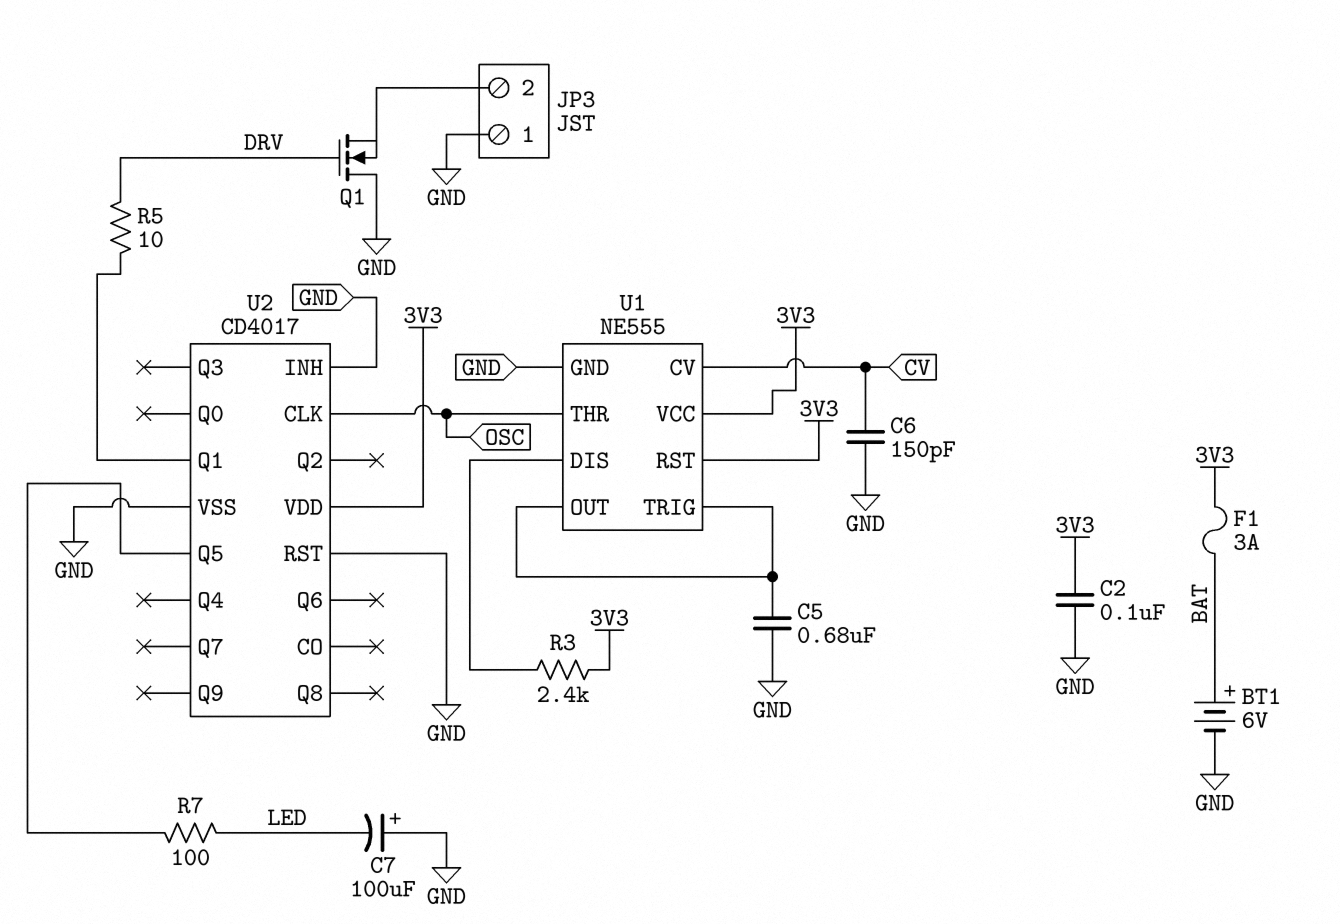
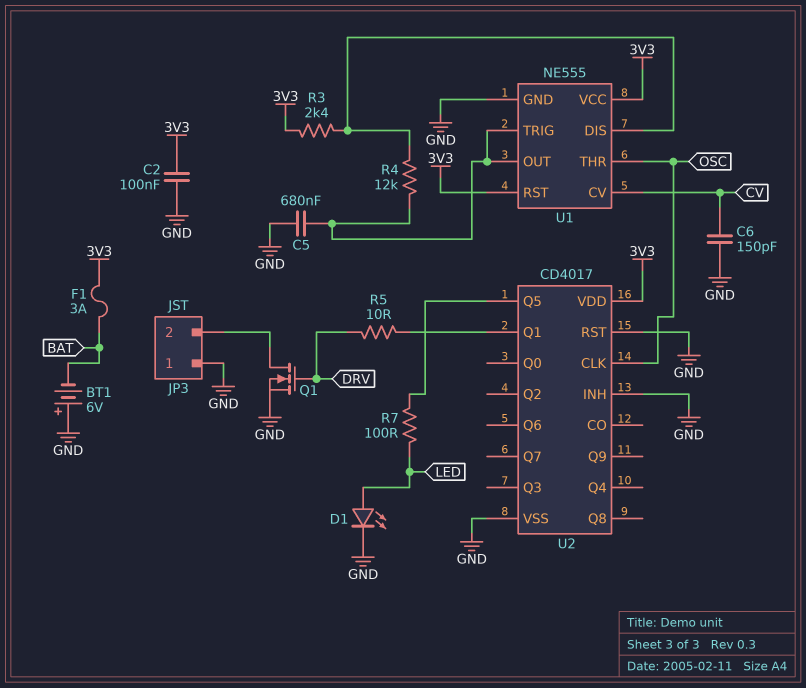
BT1: 6V (plus BAT, minus GND) -> 6V (plus GND, minus BAT)
C7: 100uF (plus GND, minus LED) -> none
D1: none -> LED (A LED, K GND)
Q1: NMOS (G DRV, D GND, S JP3/2) -> NMOS (G DRV, D JP3/2, S GND)
R4: none -> 12k (U1/DIS, U1/OUT)

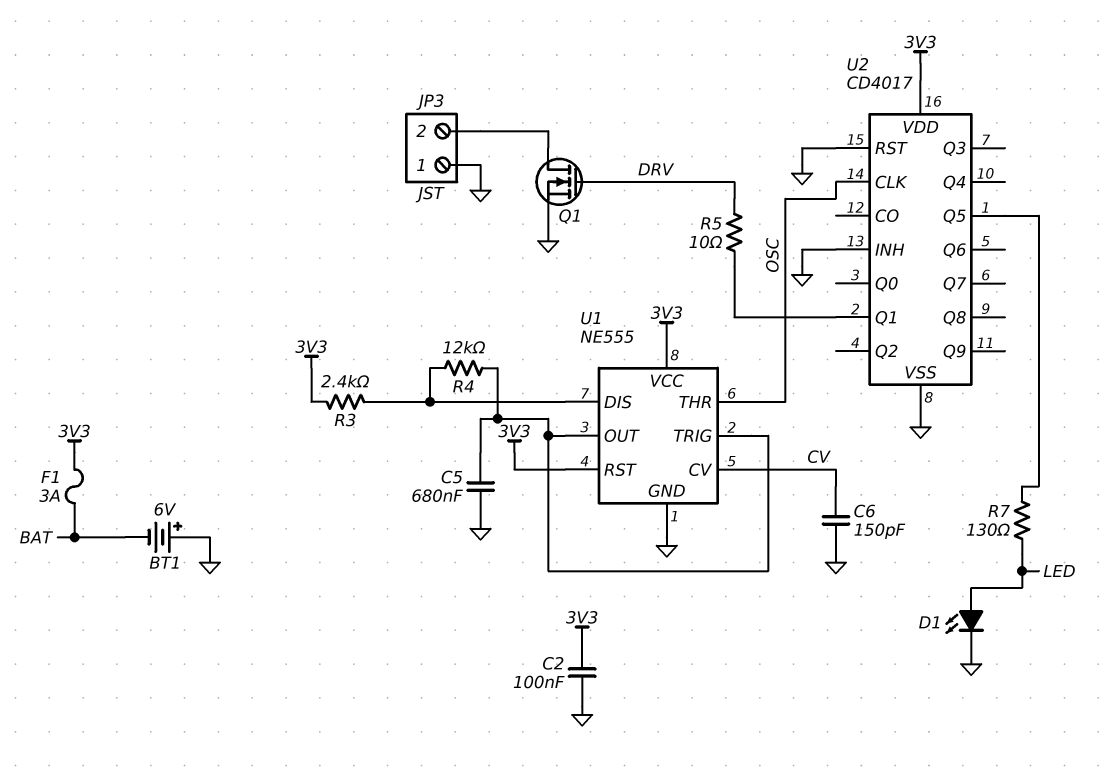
R7: 100 (LED, U2/Q5) -> 130 (LED, U2/Q5)

